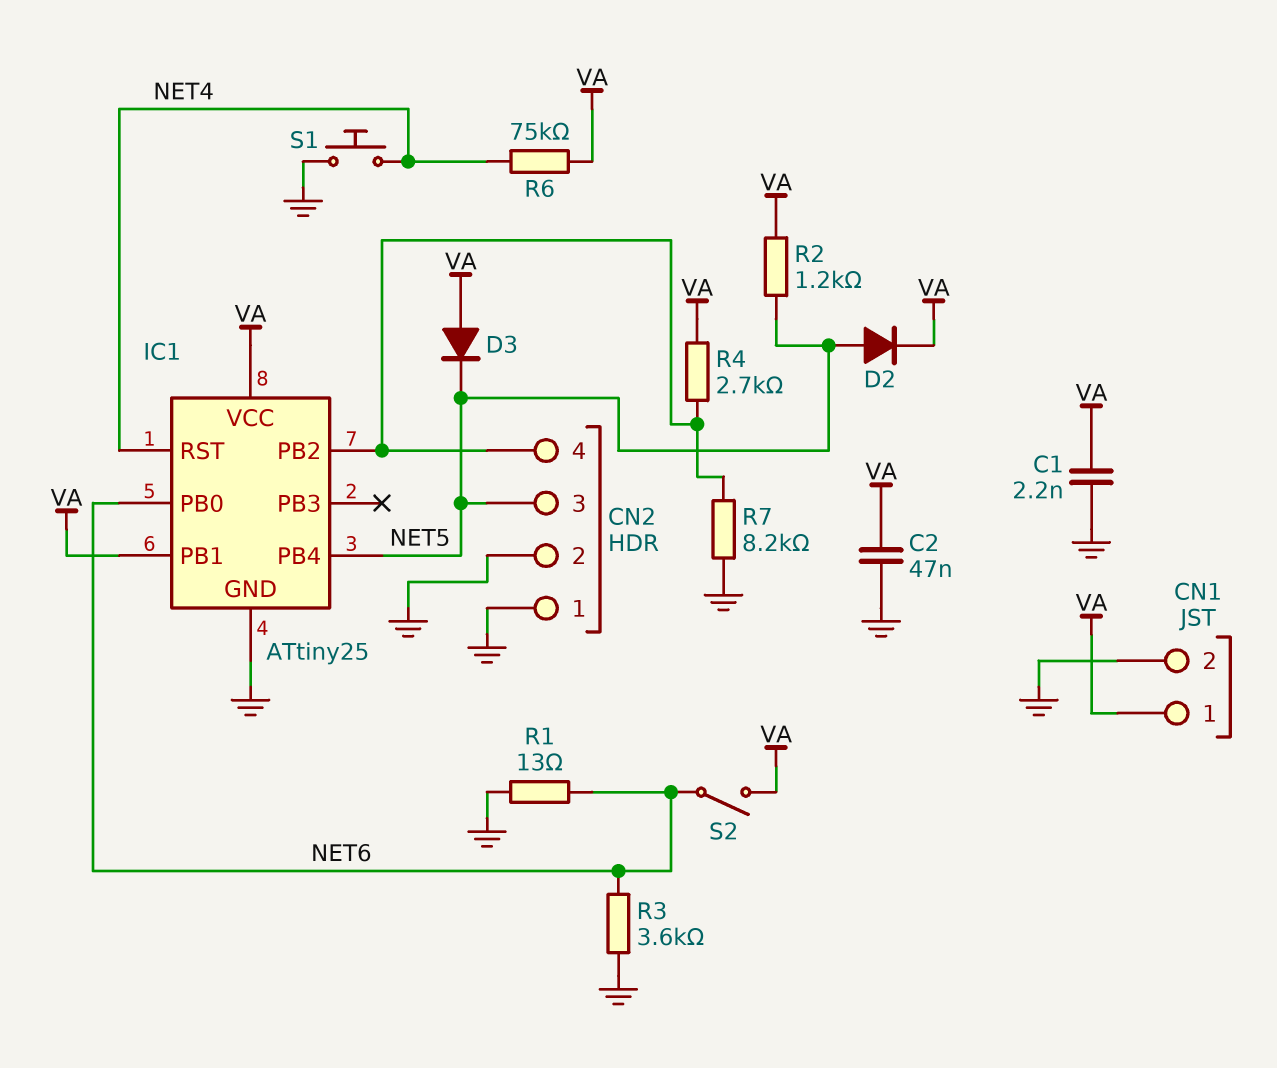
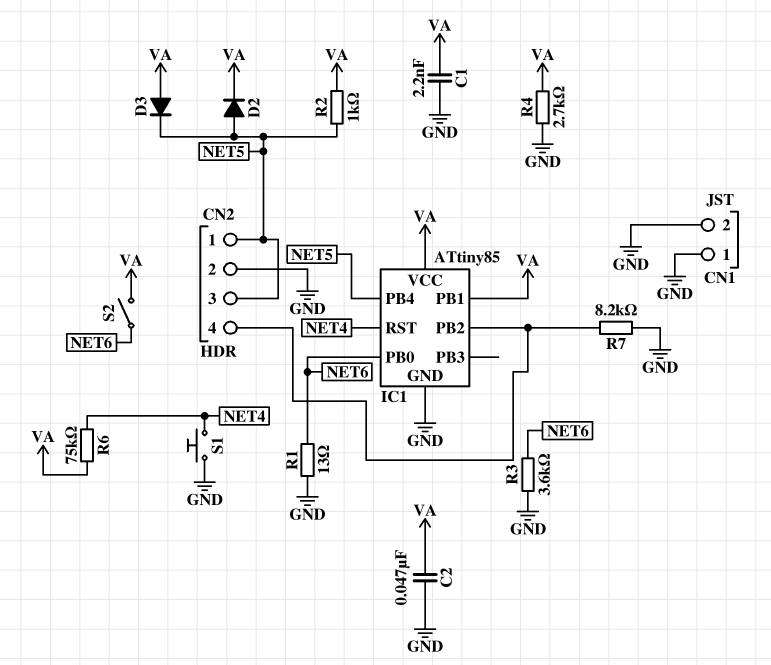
CN1 pin 1: VA -> GND
CN2 pin 1: GND -> NET5
IC1: ATtiny25 -> ATtiny85
R2: 1.2k (NET5, VA) -> 1k (NET5, VA)
R4: 2.7k (CN2/4, VA) -> 2.7k (GND, VA)

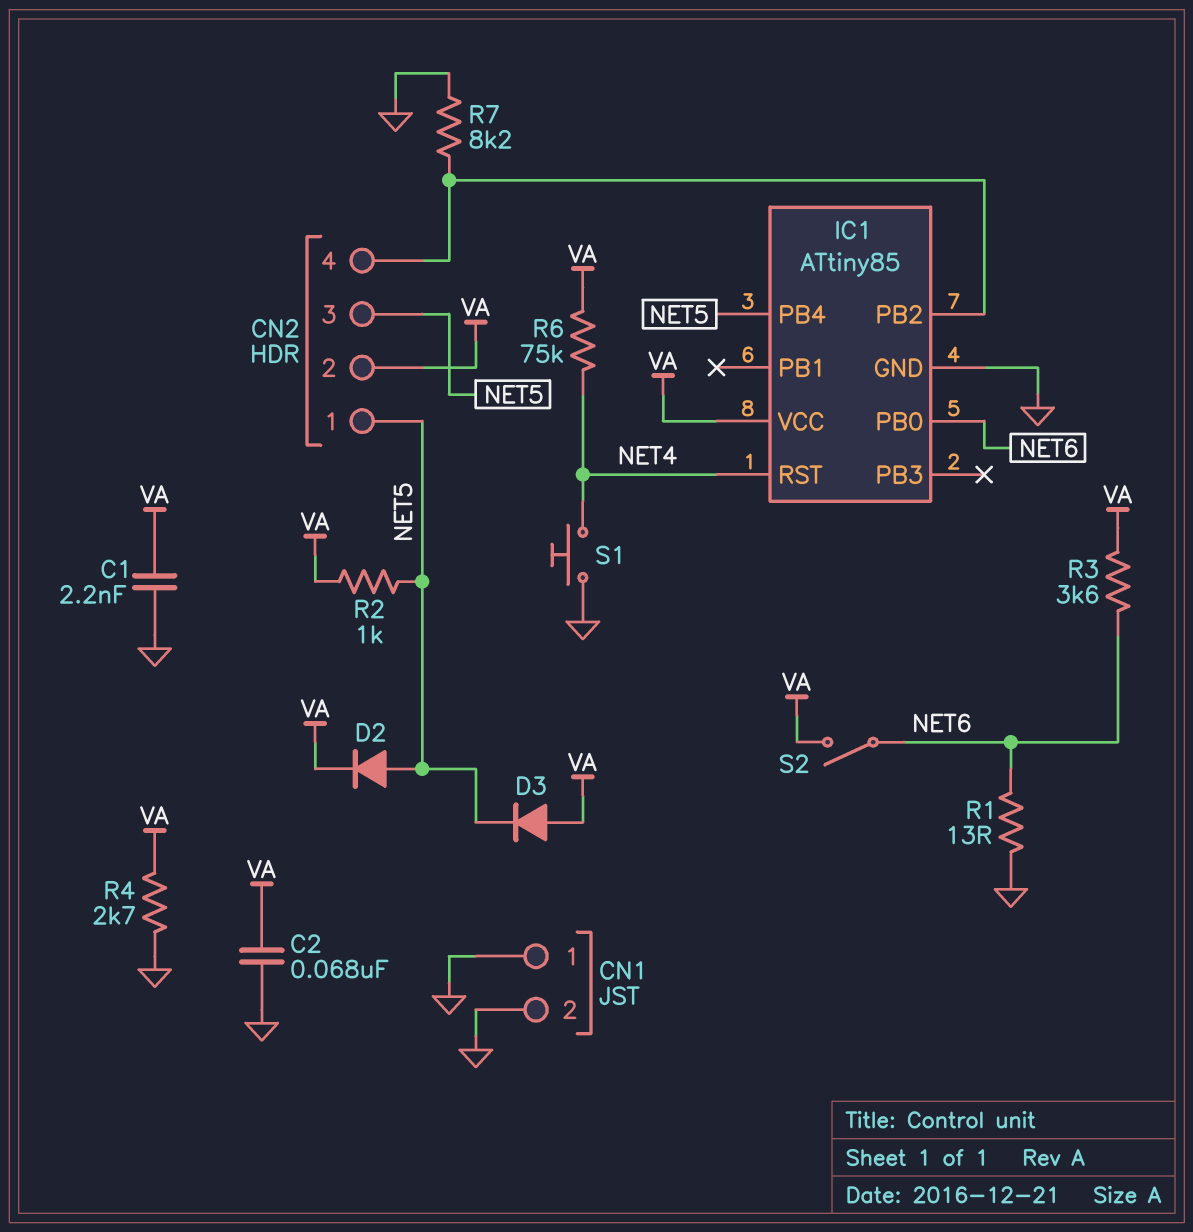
C2: 47nF (GND, VA) -> 68nF (GND, VA)
CN2 pin 2: GND -> VA
IC1 pin PB1: VA -> none
R3: 3.6k (GND, NET6) -> 3.6k (NET6, VA)

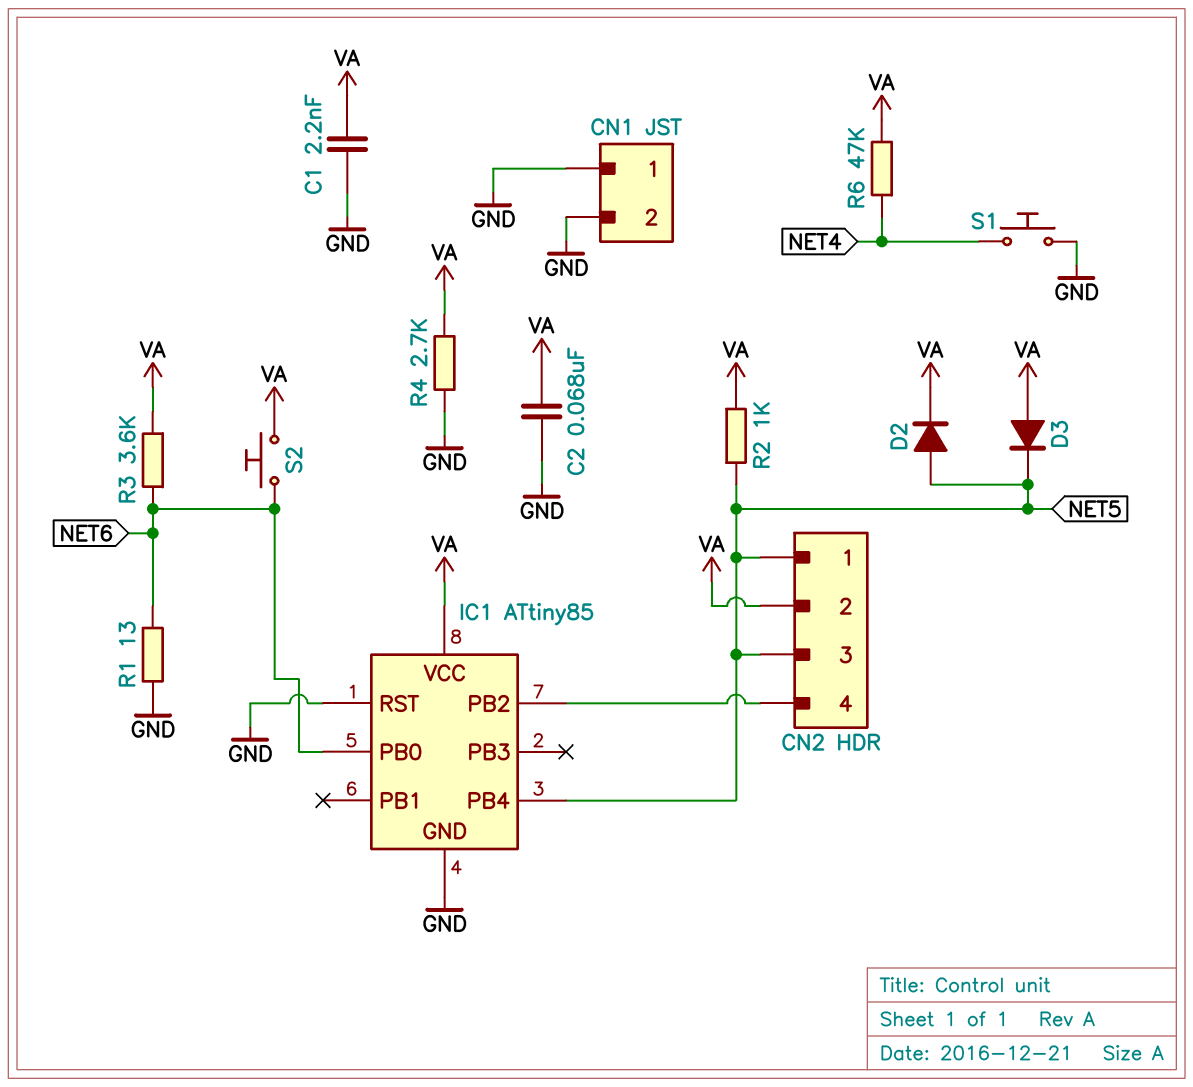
IC1 pin RST: NET4 -> GND
R6: 75k (NET4, VA) -> 47k (NET4, VA)
R7: 8.2k (CN2/4, GND) -> none
S2: switch (NET6, VA) -> button (NET6, VA)

